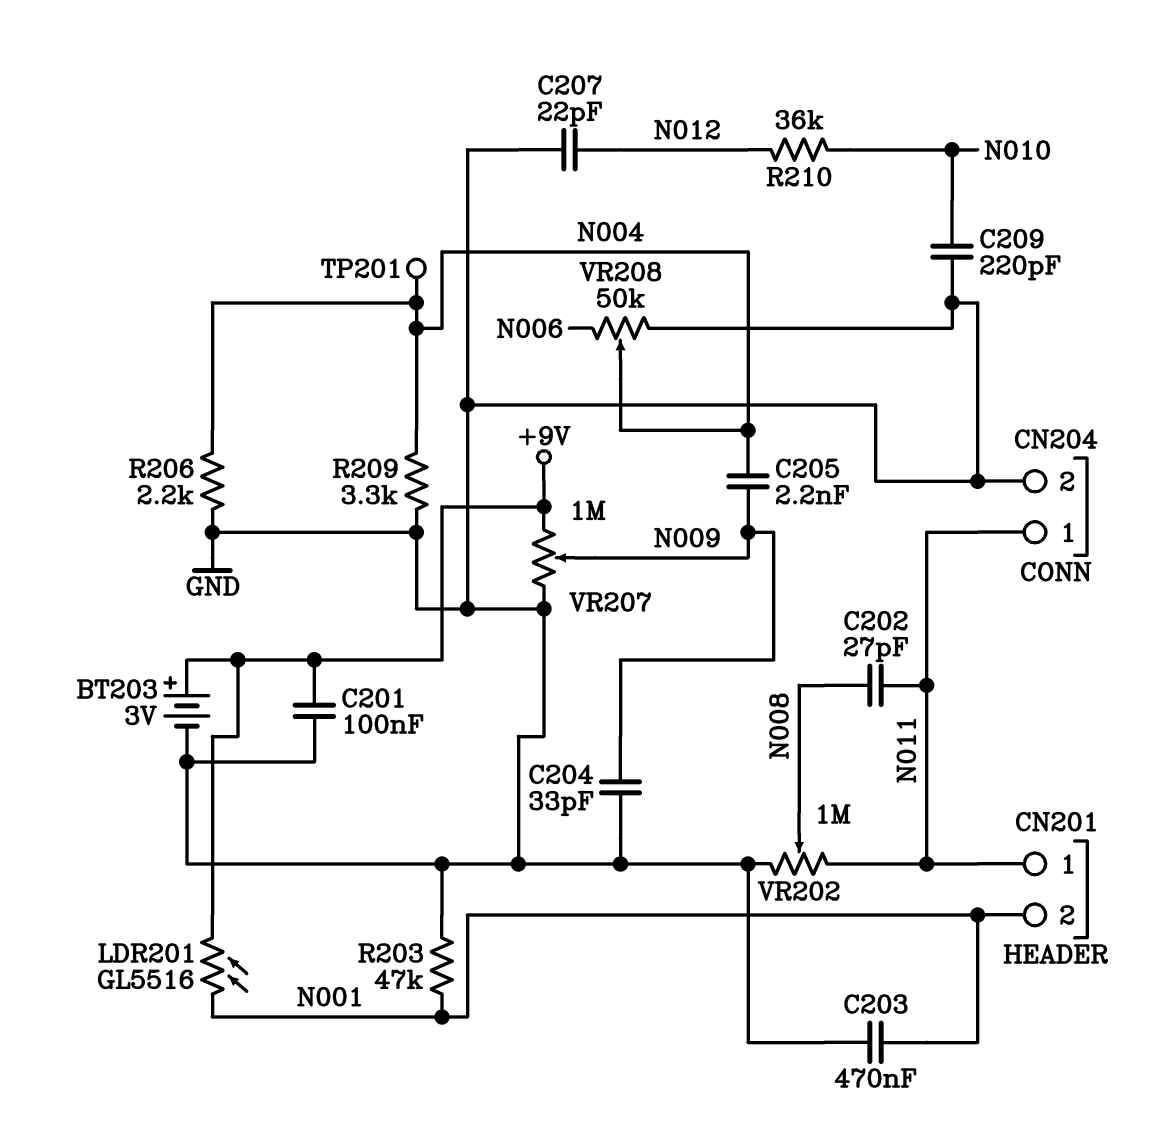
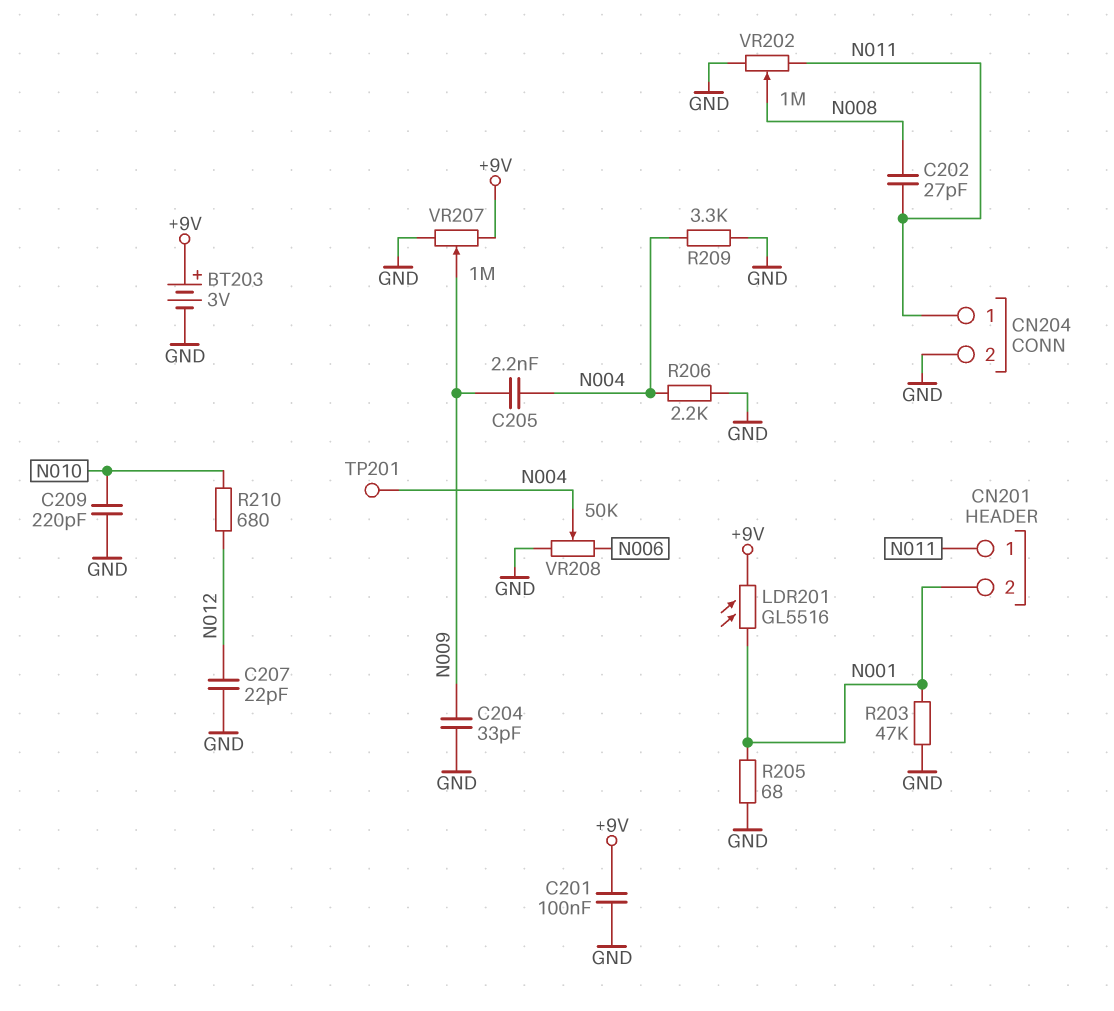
C203: 470nF (GND, N001) -> none
R205: none -> 68 (GND, N001)
R210: 36k (N010, N012) -> 680 (N010, N012)

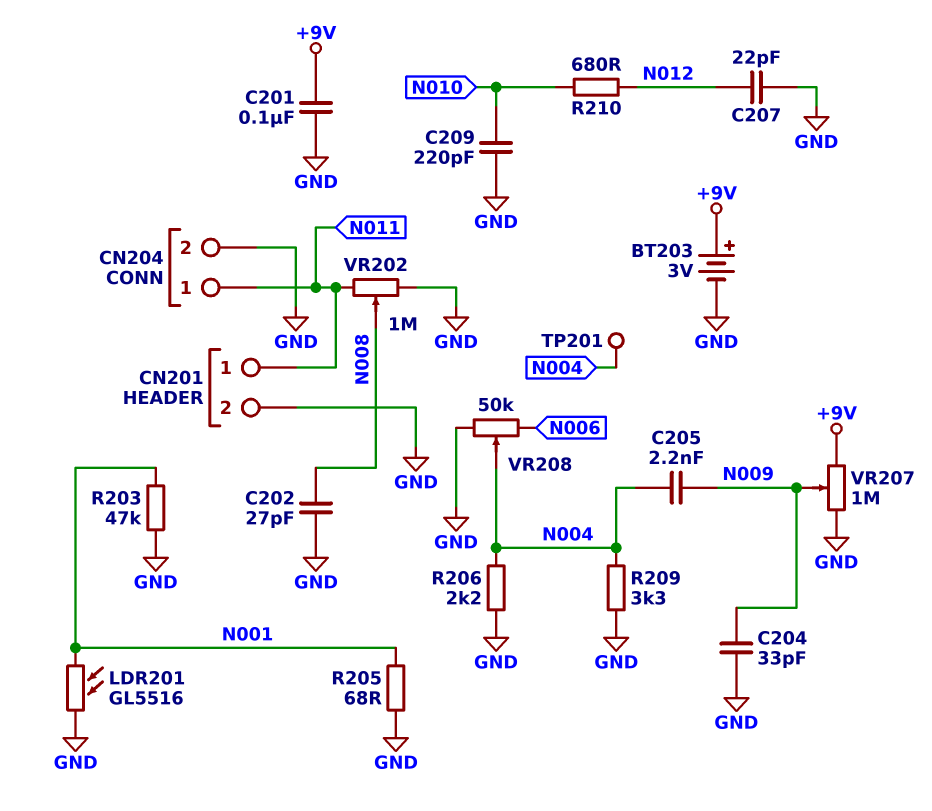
C202: 27pF (N008, N011) -> 27pF (GND, N008)
CN201 pin 2: N001 -> GND
LDR201: GL5516 (+9V, N001) -> GL5516 (GND, N001)

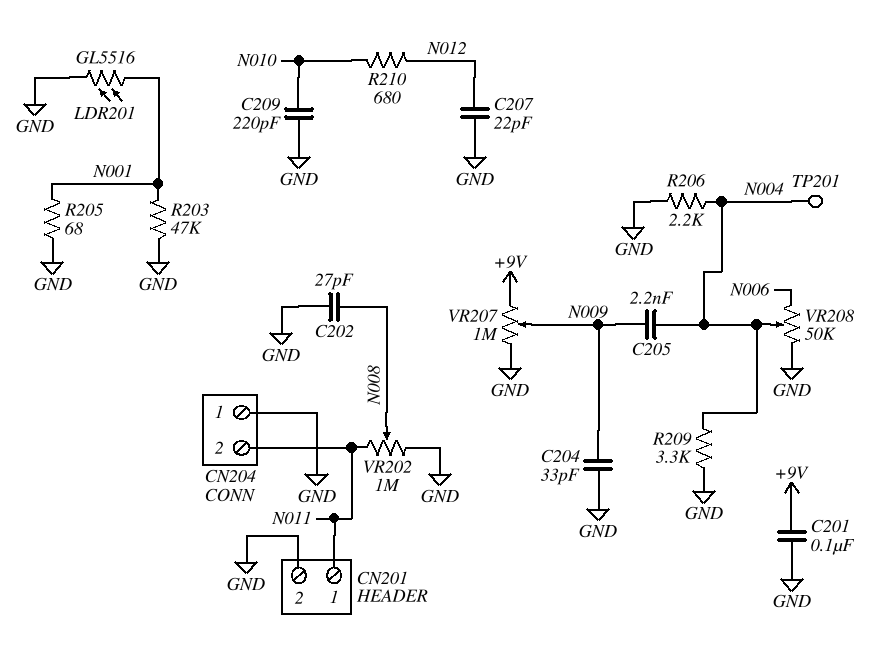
BT203: 3V (plus +9V, minus GND) -> none
CN204 pin 1: N011 -> GND
CN204 pin 2: GND -> N011

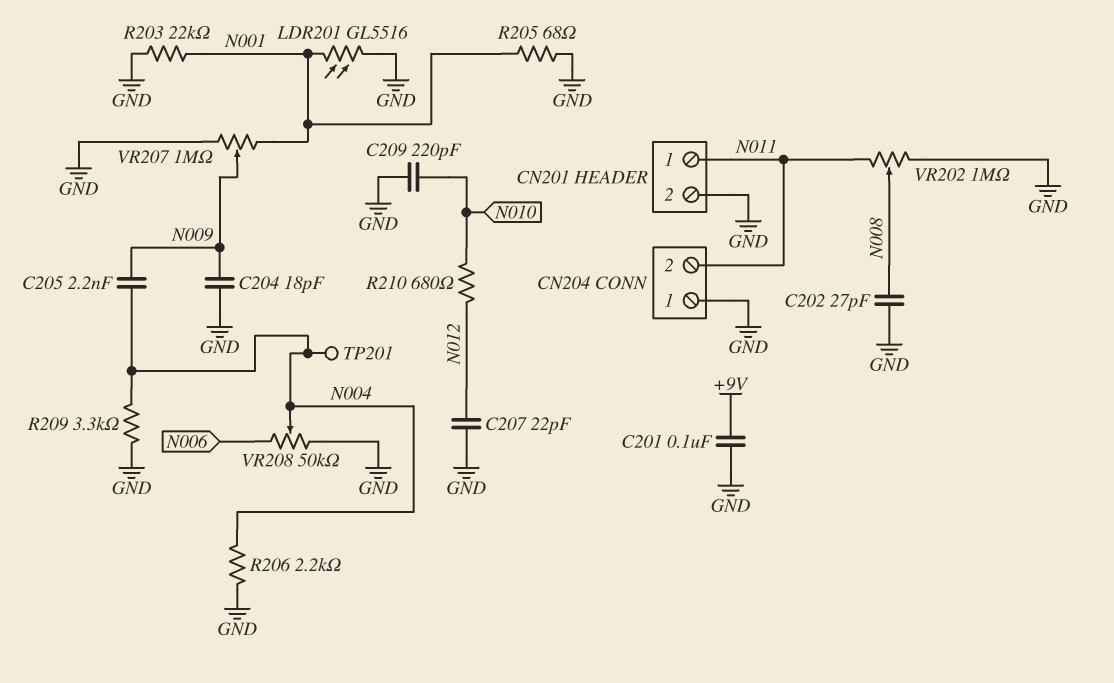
C204: 33pF (GND, N009) -> 18pF (GND, N009)
R203: 47k (GND, N001) -> 22k (GND, N001)
VR207: 1M (+9V, GND, wiper N009) -> 1M (GND, N001, wiper N009)

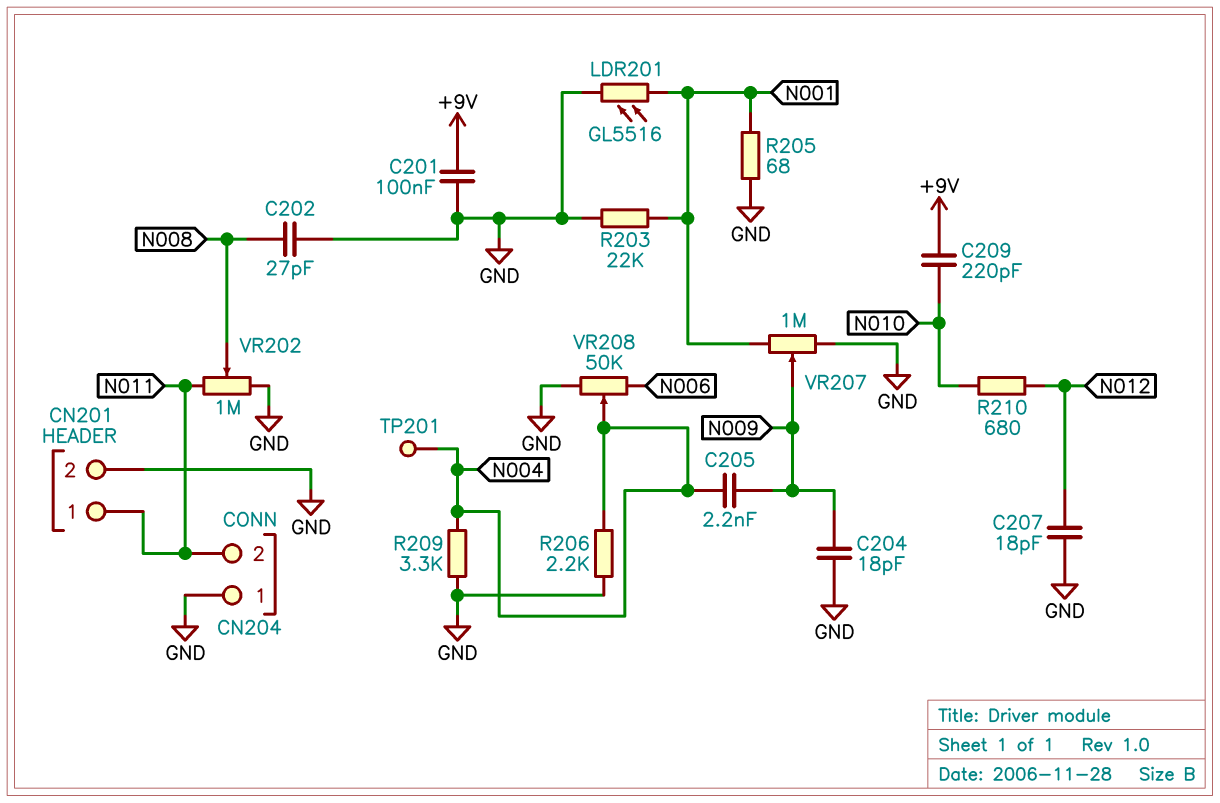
C207: 22pF (GND, N012) -> 18pF (GND, N012)
C209: 220pF (GND, N010) -> 220pF (+9V, N010)

